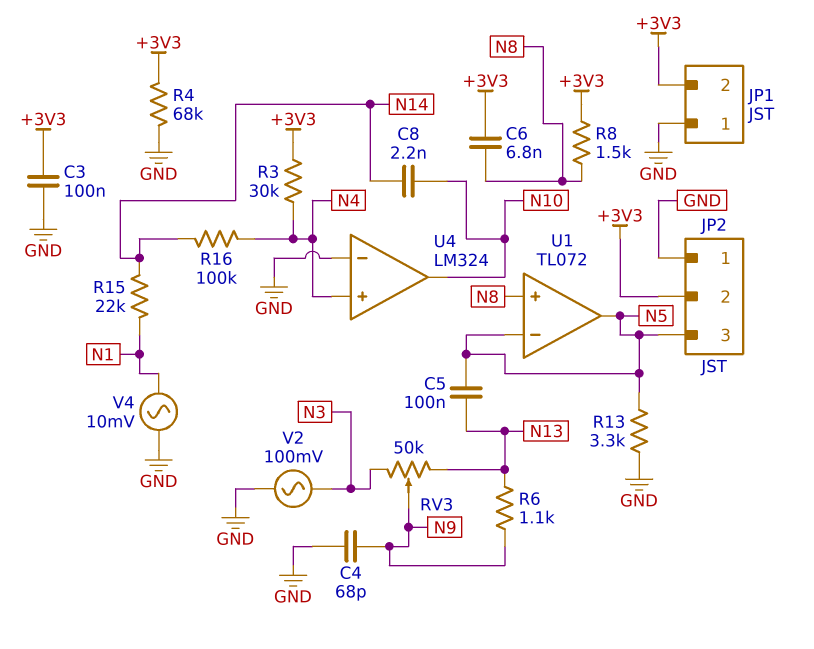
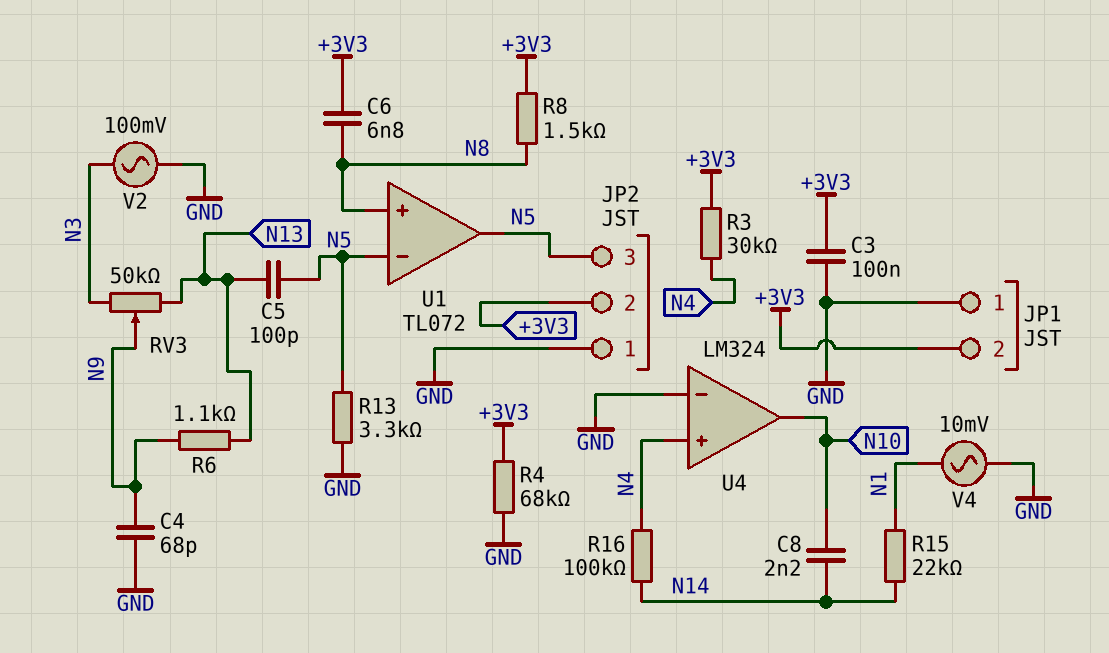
C5: 100nF (N5, N13) -> 100pF (N5, N13)

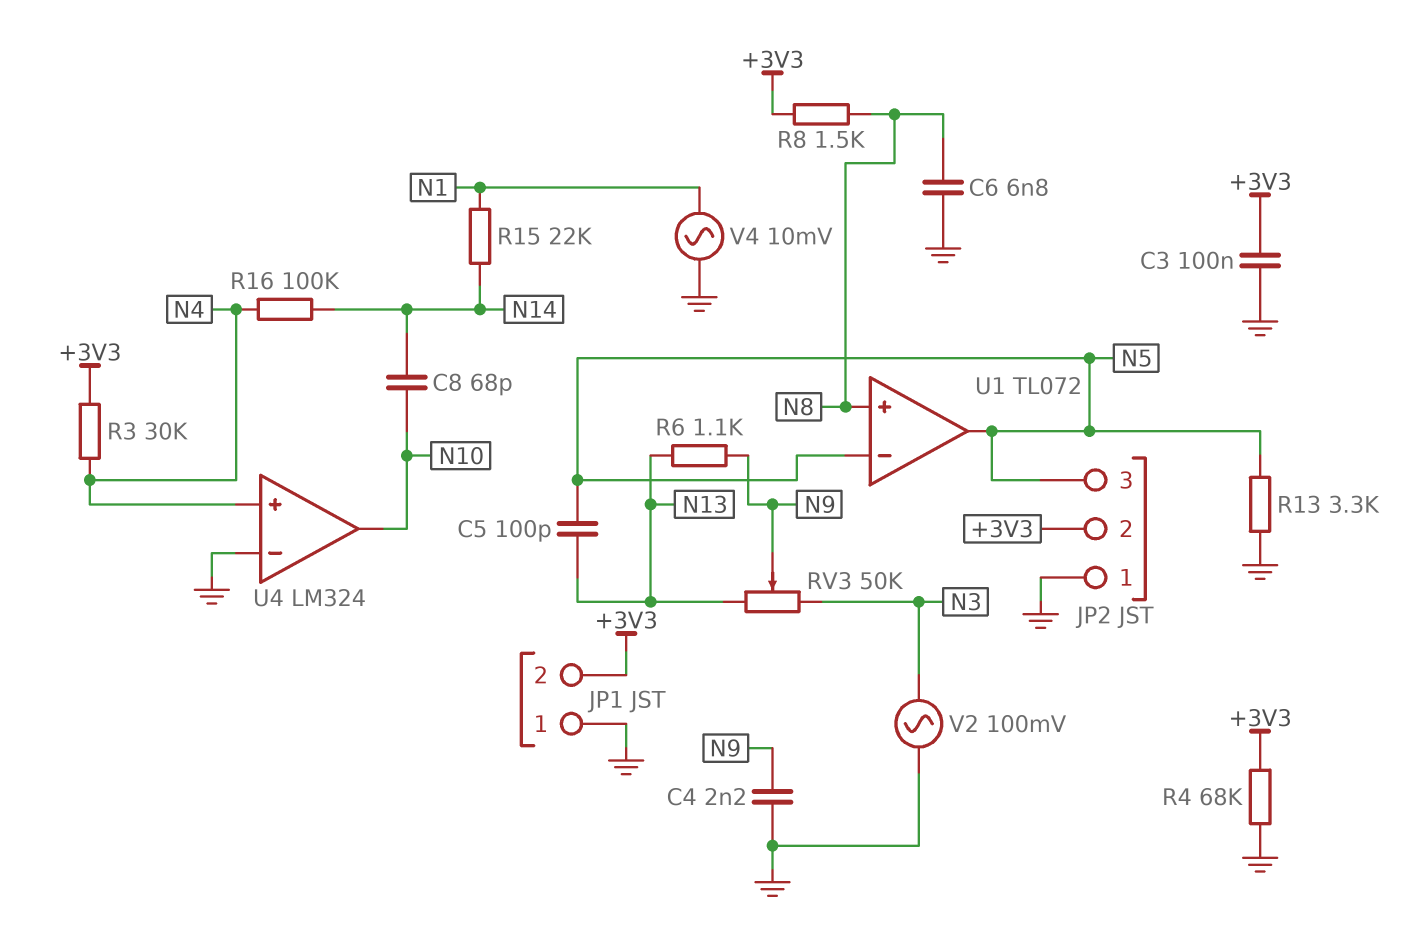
C4: 68pF (GND, N9) -> 2.2nF (GND, N9)
C6: 6.8nF (+3V3, N8) -> 6.8nF (GND, N8)
C8: 2.2nF (N10, N14) -> 68pF (N10, N14)

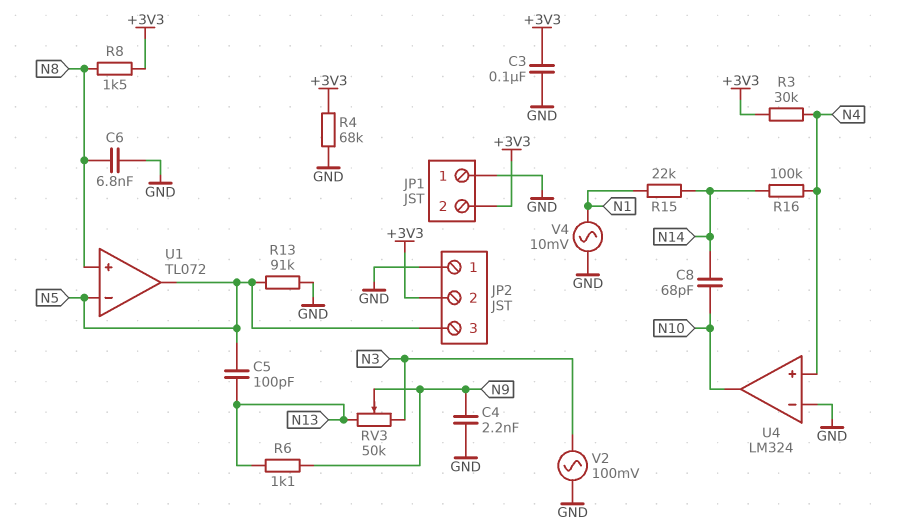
R13: 3.3k (GND, N5) -> 91k (GND, N5)

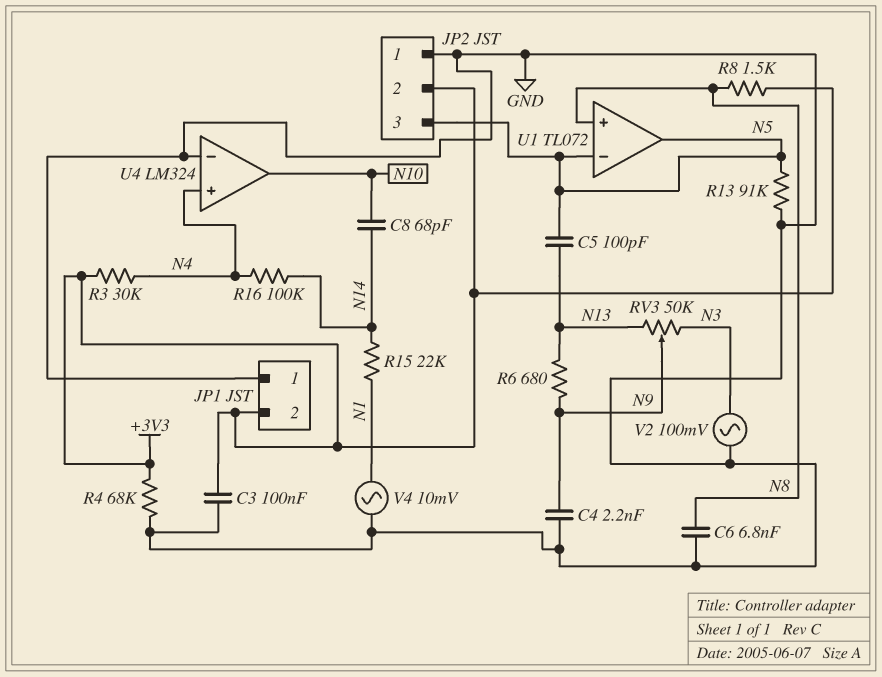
R6: 1.1k (N9, N13) -> 680 (N9, N13)

